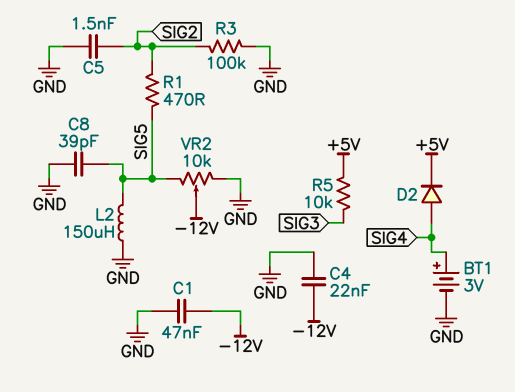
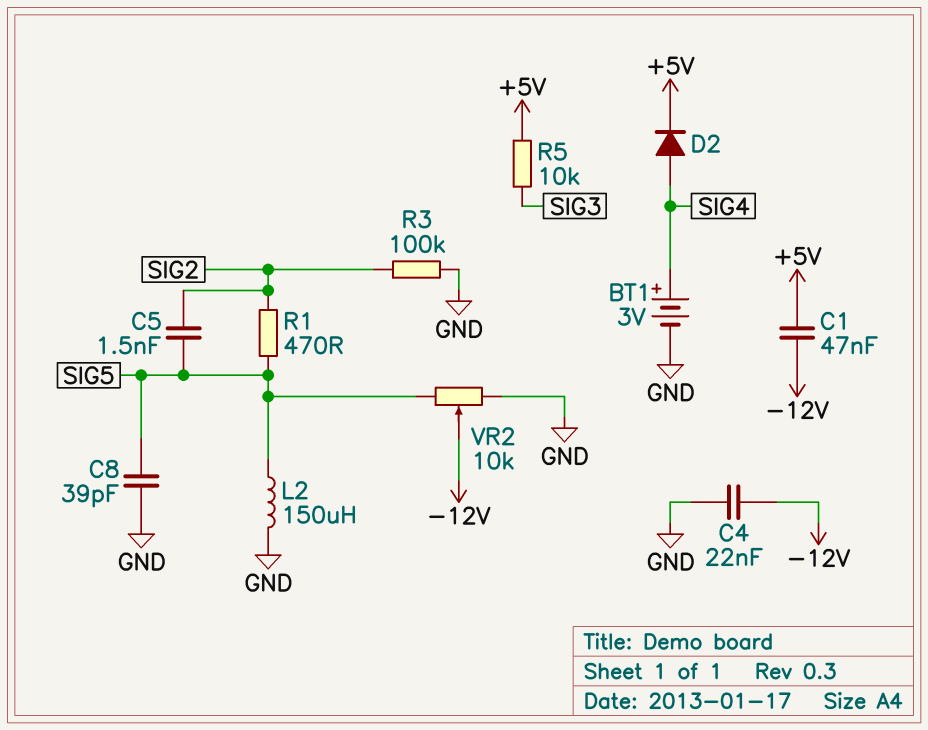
C1: 47nF (-12V, GND) -> 47nF (+5V, -12V)
C5: 1.5nF (GND, SIG2) -> 1.5nF (SIG2, SIG5)

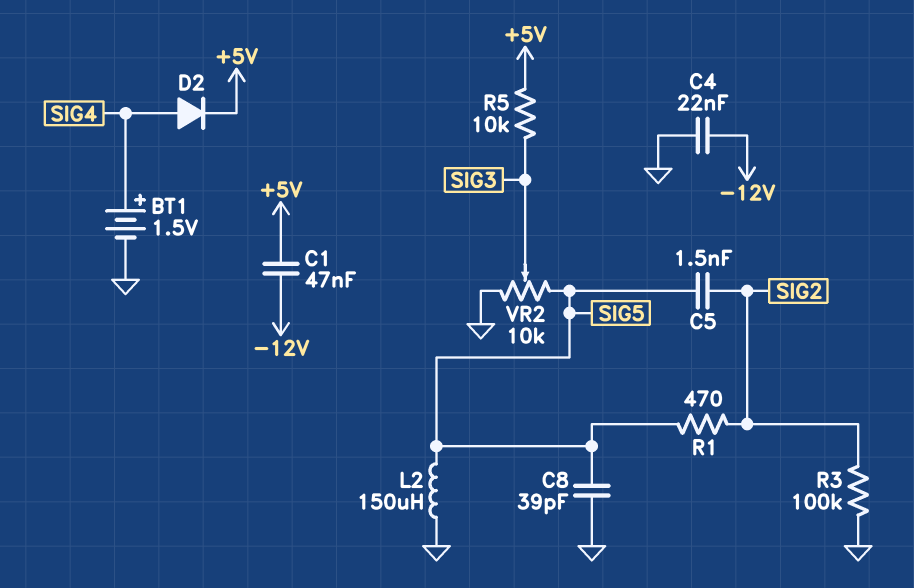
BT1: 3V (plus SIG4, minus GND) -> 1.5V (plus SIG4, minus GND)
VR2: 10k (GND, SIG5, wiper -12V) -> 10k (GND, SIG5, wiper SIG3)

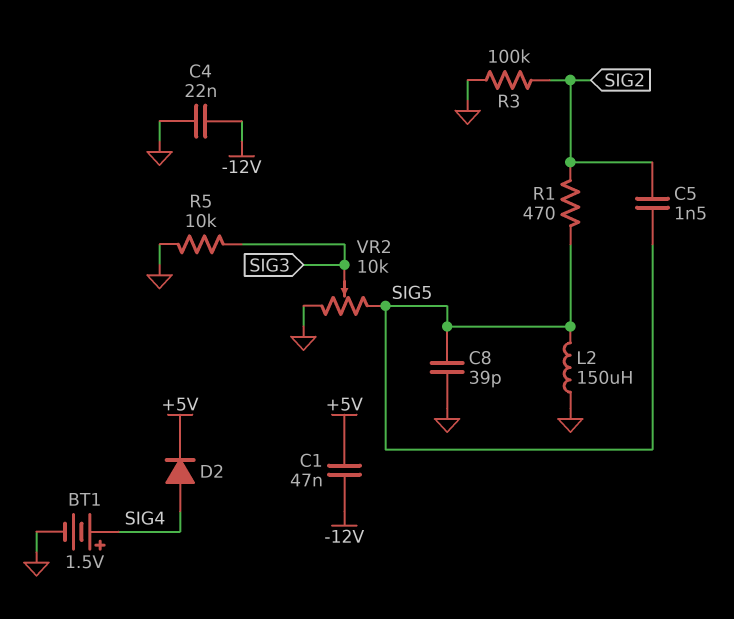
R5: 10k (+5V, SIG3) -> 10k (GND, SIG3)

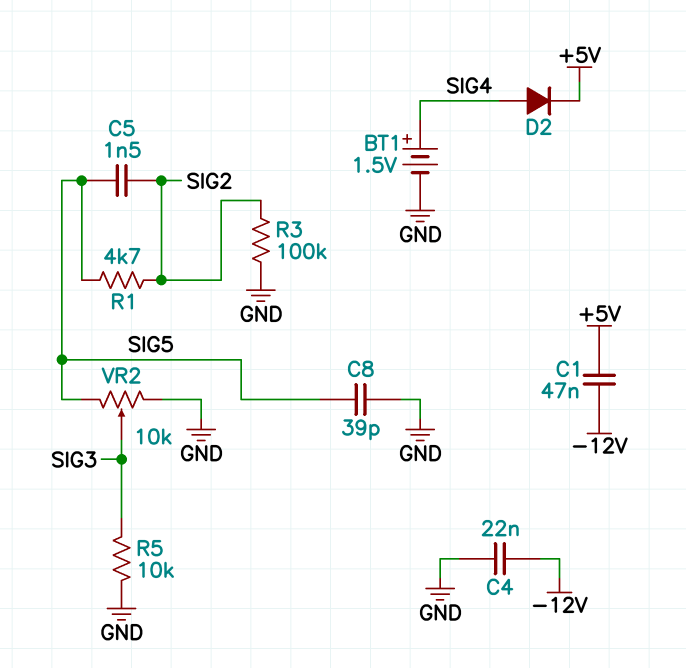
L2: 150uH (GND, SIG5) -> none
R1: 470 (SIG2, SIG5) -> 4.7k (SIG2, SIG5)

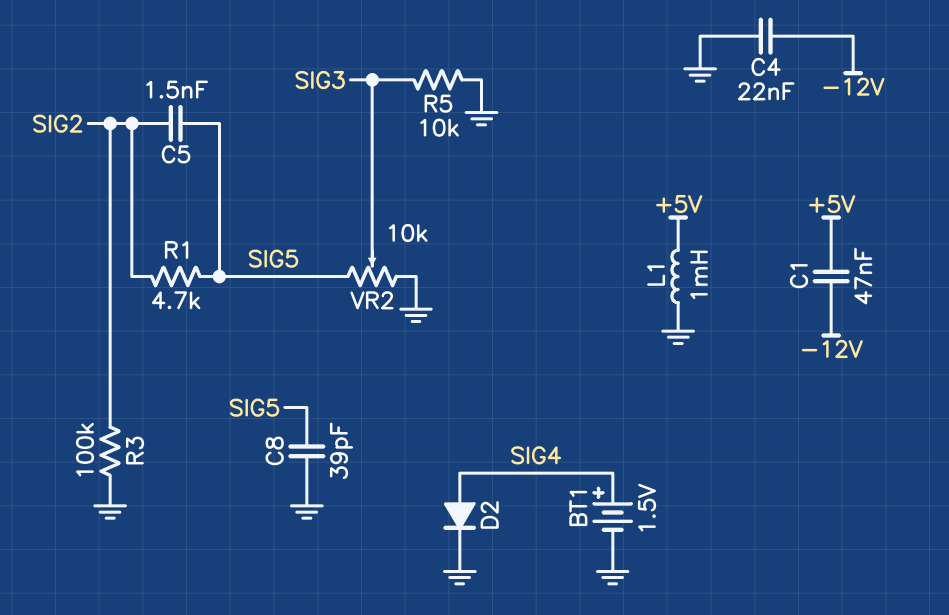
D2: diode (A SIG4, K +5V) -> diode (A SIG4, K GND)
L1: none -> 1mH (+5V, GND)

